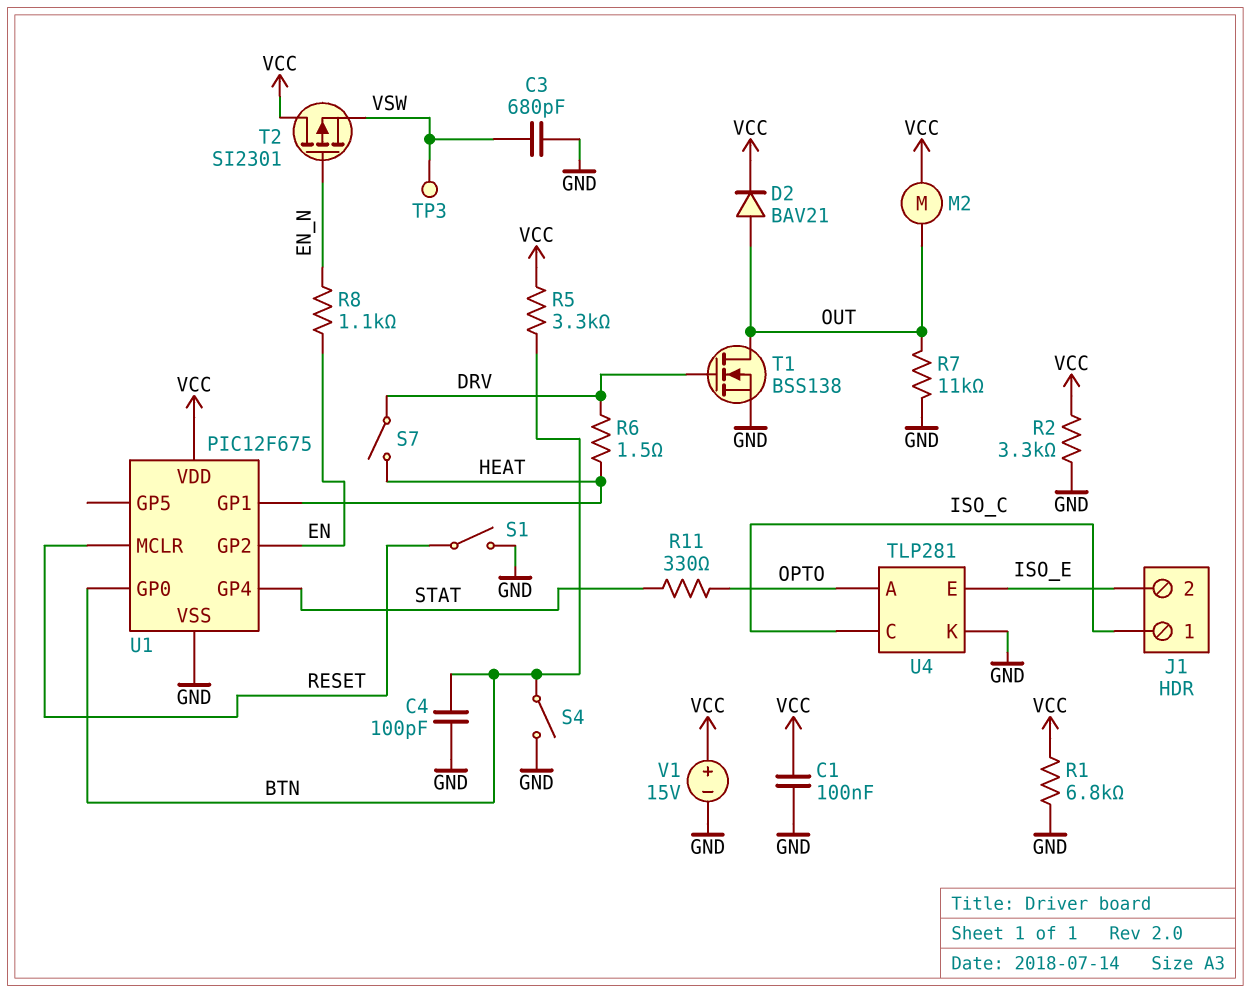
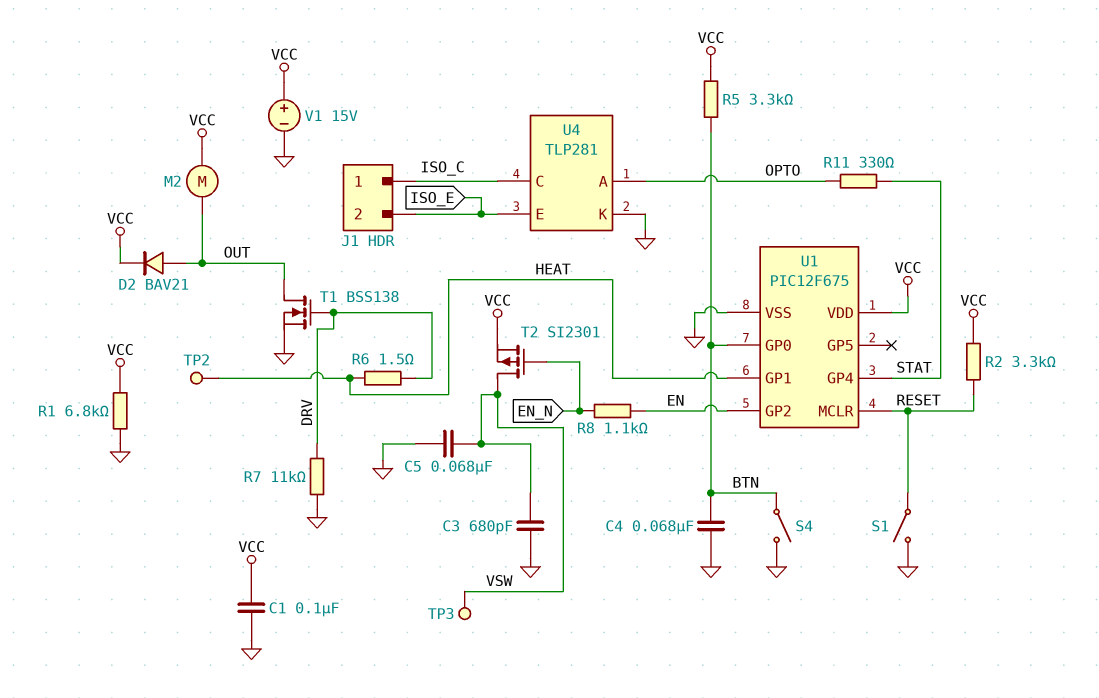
C4: 100pF (BTN, GND) -> 68nF (BTN, GND)
C5: none -> 68nF (GND, VSW)
R2: 3.3k (GND, VCC) -> 3.3k (RESET, VCC)
R7: 11k (GND, OUT) -> 11k (DRV, GND)
S7: switch (DRV, HEAT) -> none
T2: PMOS SI2301 (G EN_N, D VCC, S VSW) -> PMOS SI2301 (G EN_N, D VSW, S VCC)
TP2: none -> test point (HEAT)

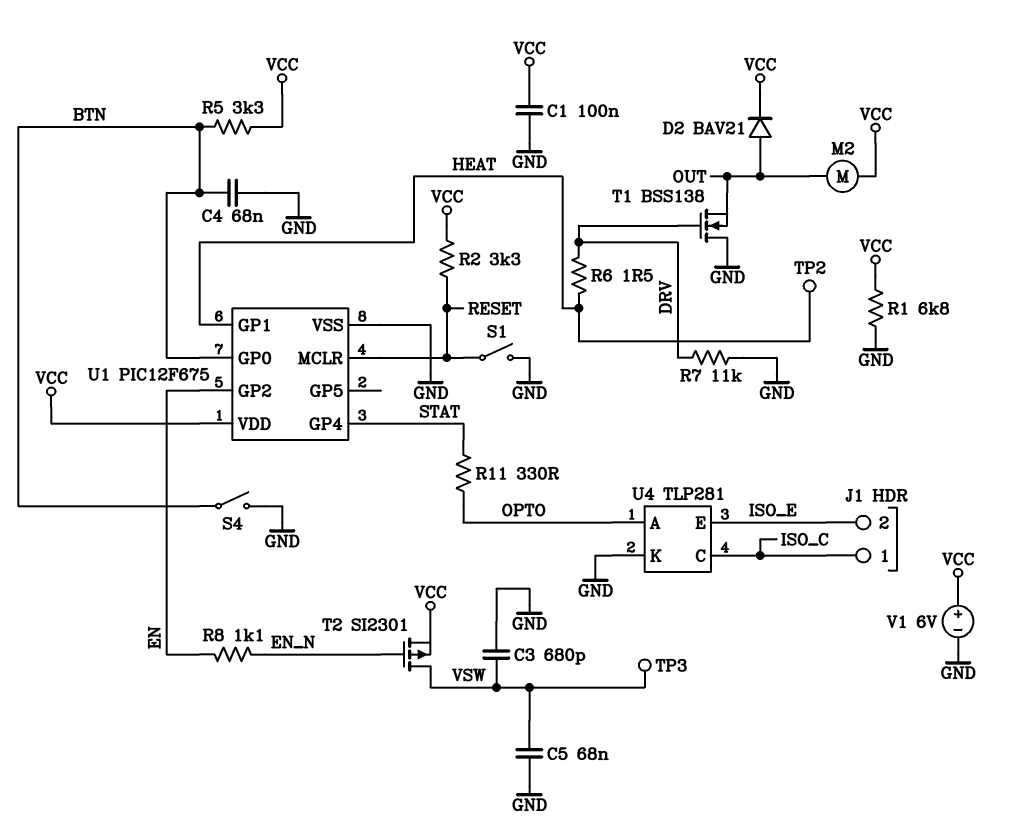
T1: NMOS BSS138 (G DRV, D OUT, S GND) -> NMOS BSS138 (G DRV, D GND, S OUT)
V1: 15V (plus VCC, minus GND) -> 6V (plus VCC, minus GND)

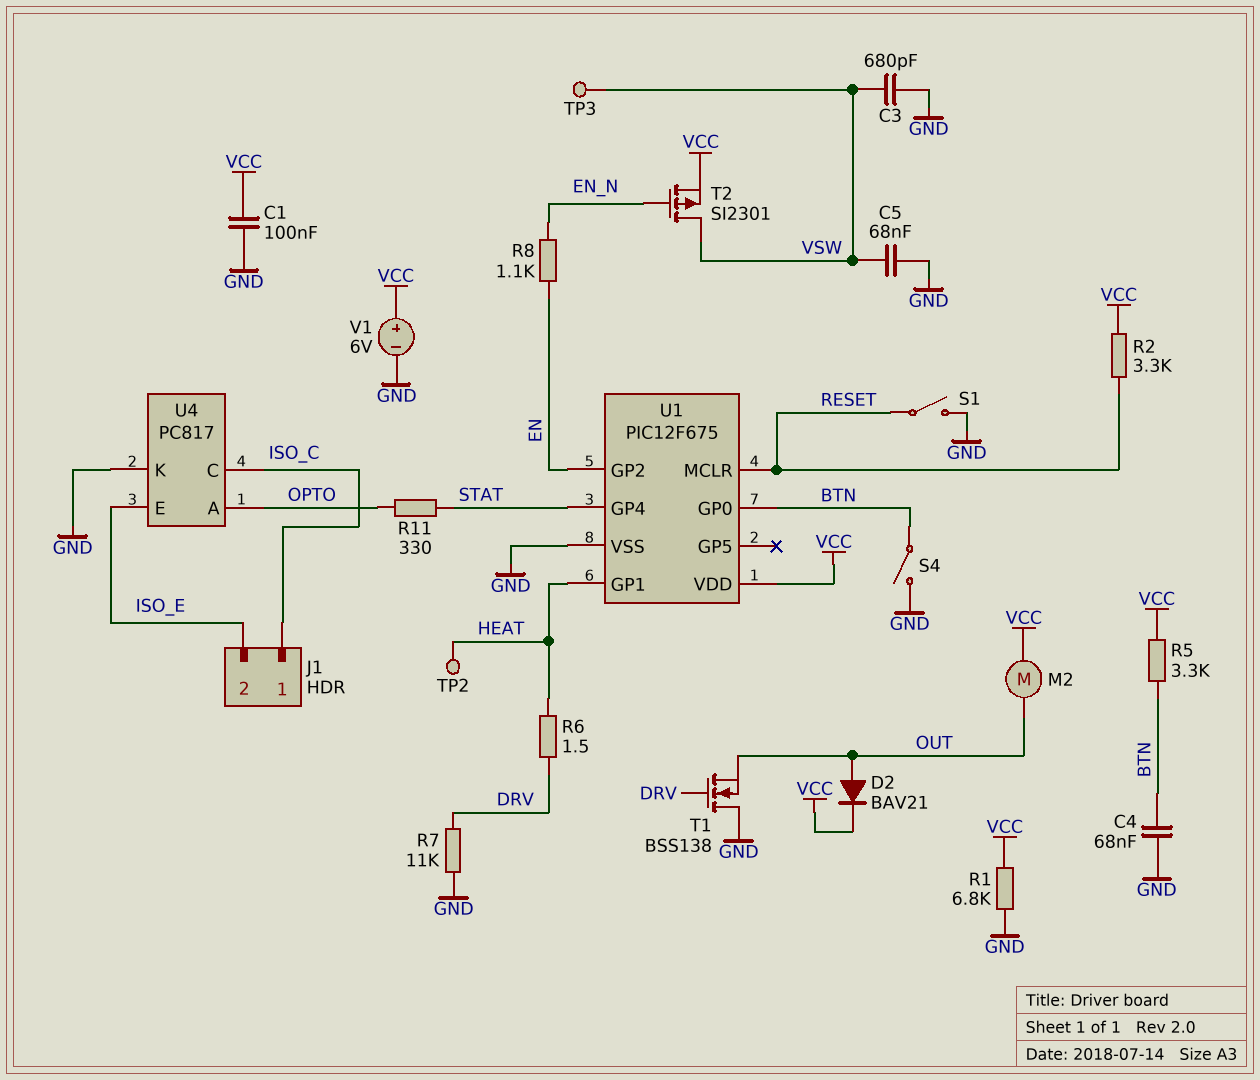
U4: TLP281 -> PC817

